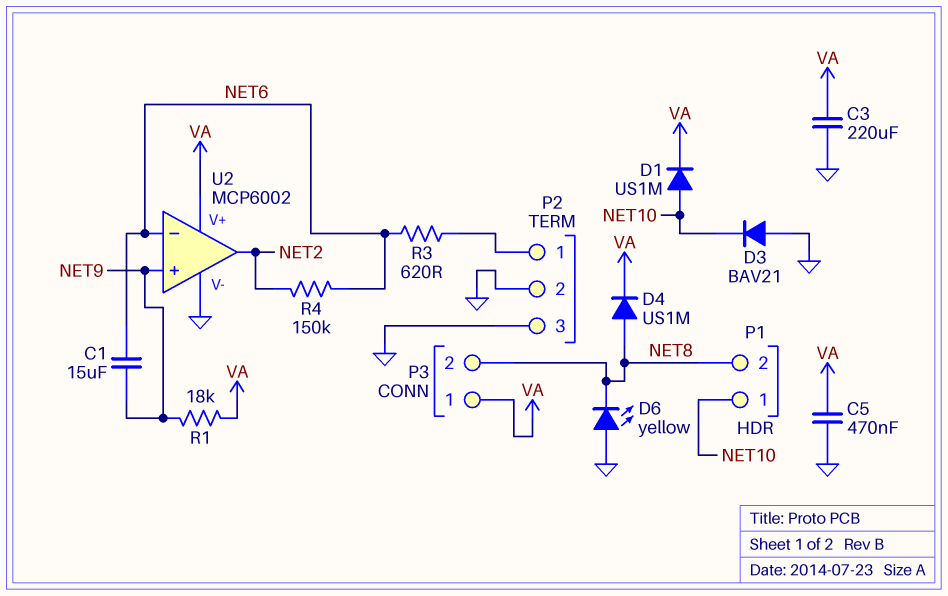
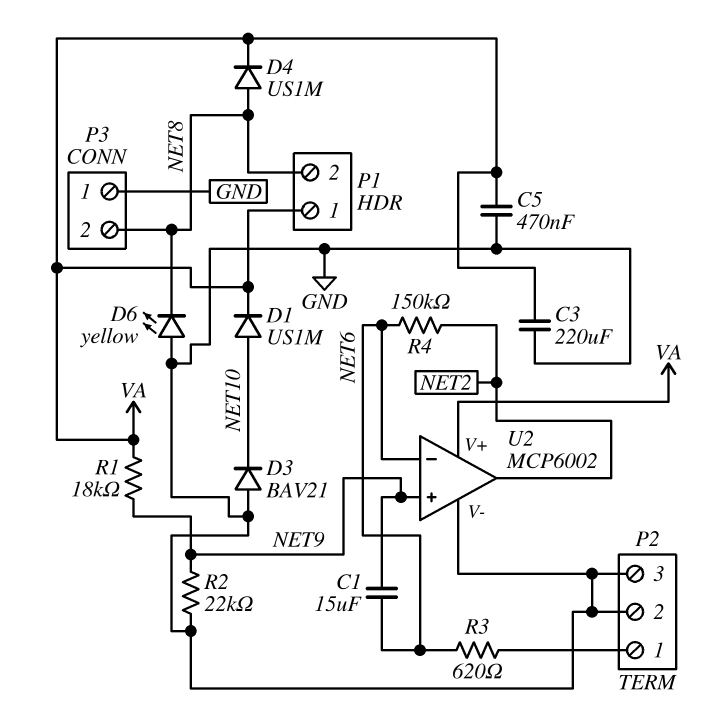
P1 pin 1: NET10 -> VA
P3 pin 1: VA -> GND
R2: none -> 22k (GND, NET9)

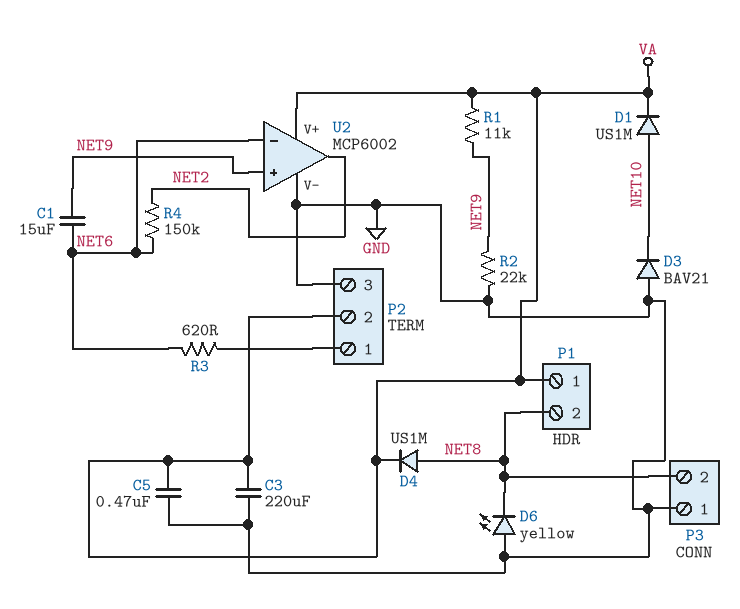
P2 pin 2: GND -> VA
R1: 18k (NET9, VA) -> 11k (NET9, VA)

